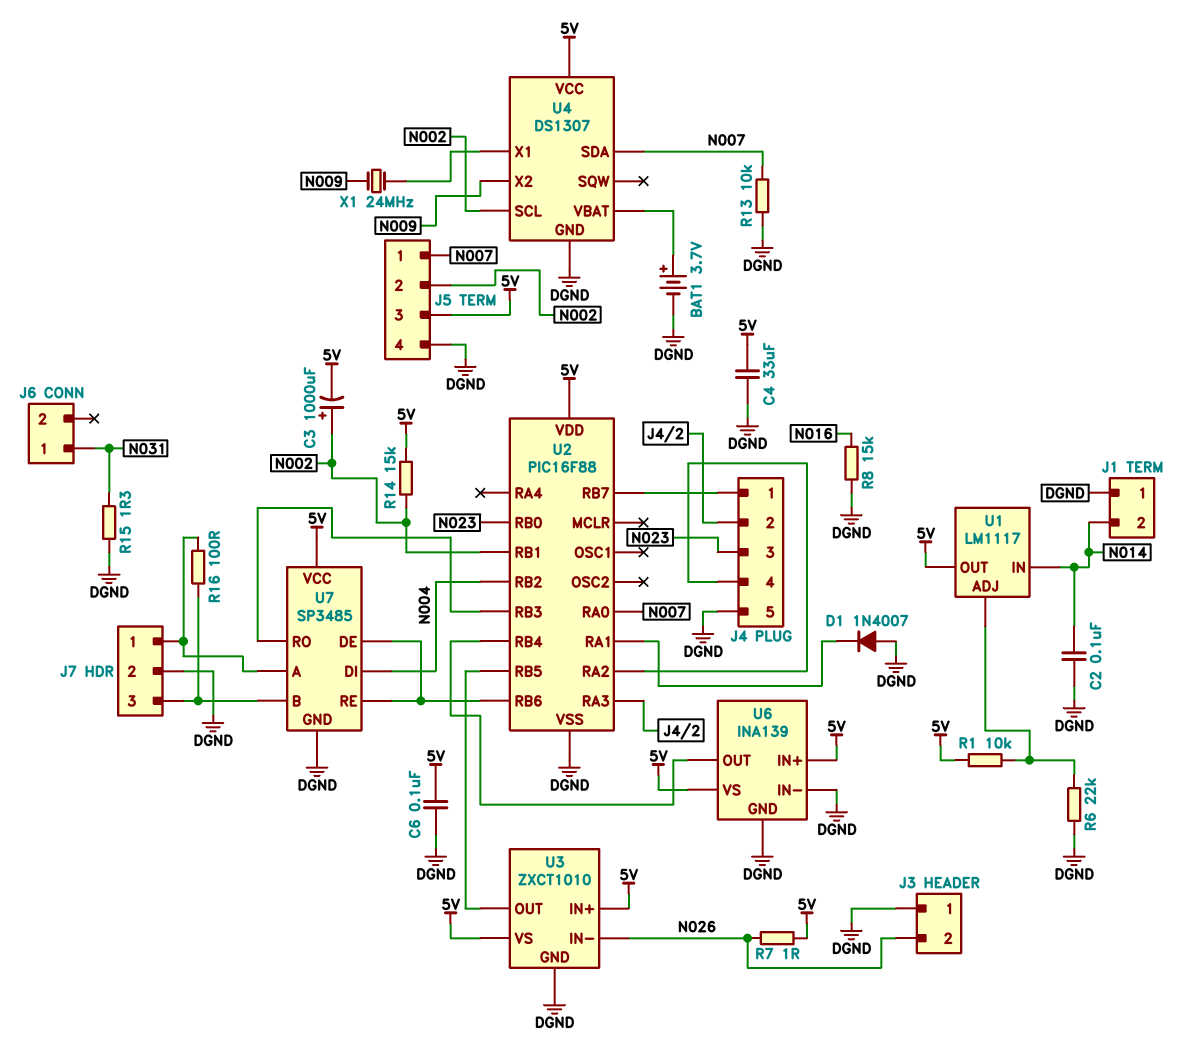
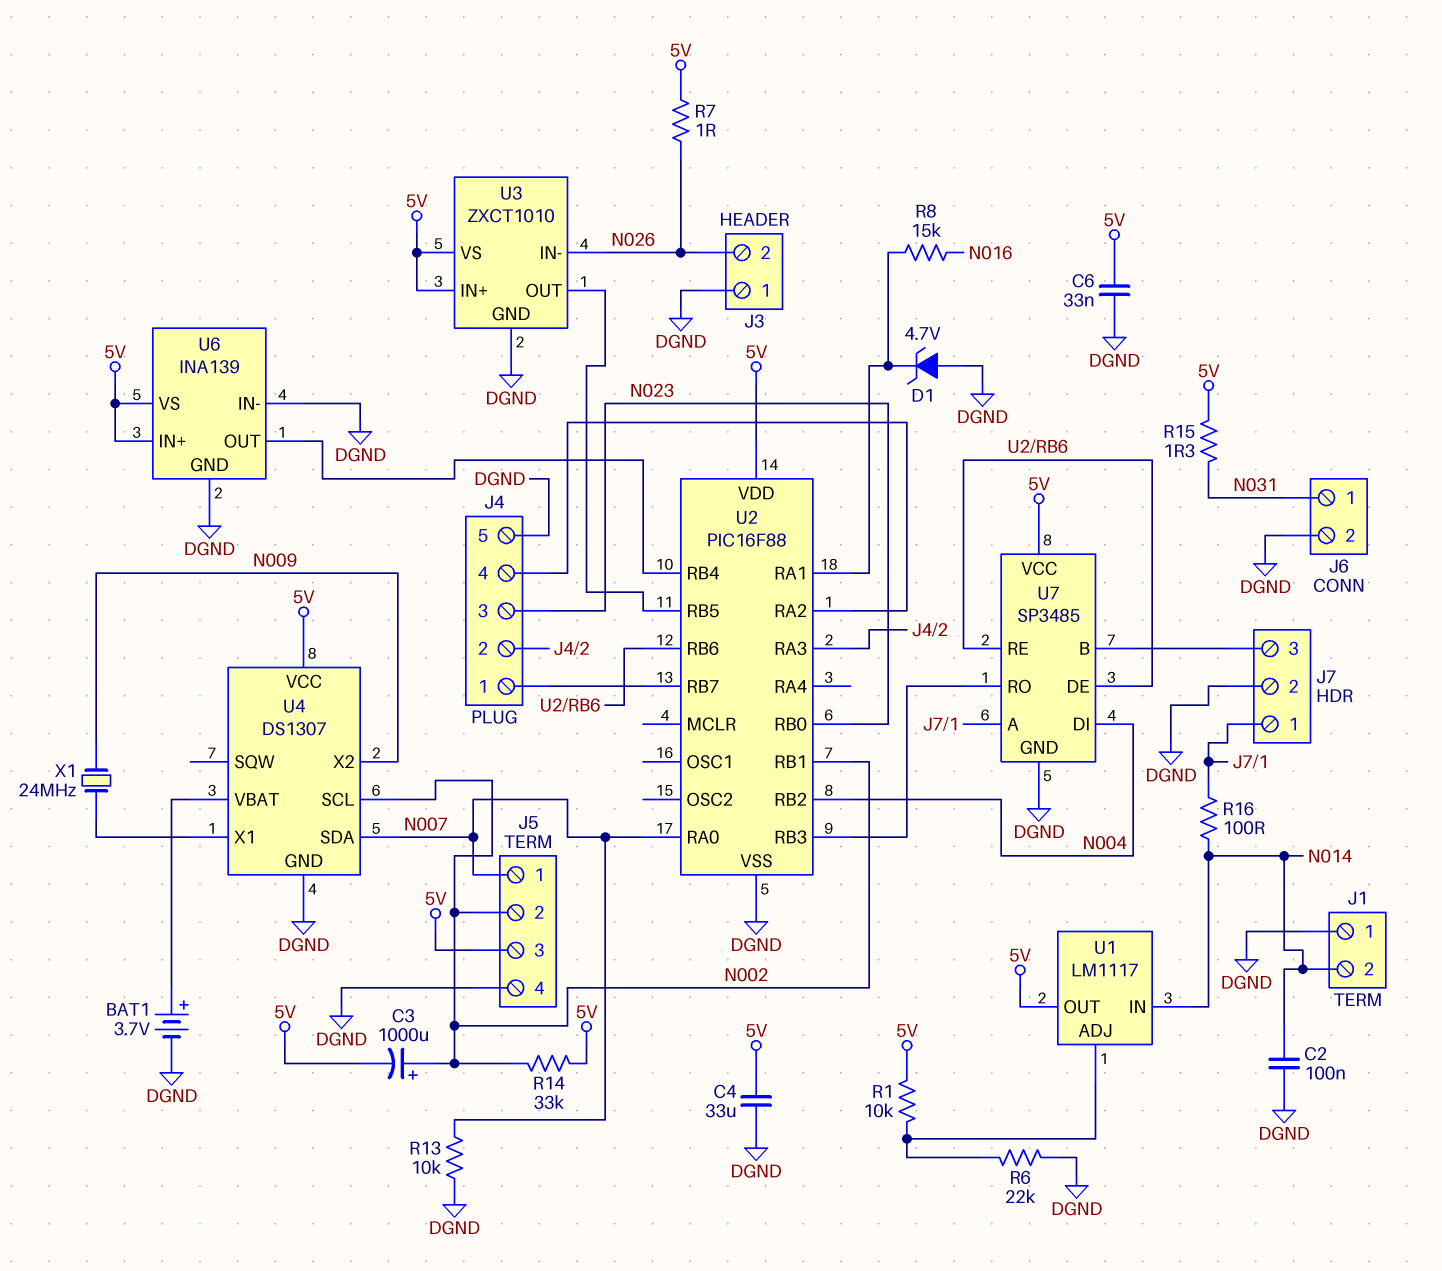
C6: 100nF (5V, DGND) -> 33nF (5V, DGND)
D1: diode 1N4007 (A DGND, K U2/RA1) -> zener 4.7V (A DGND, K U2/RA1)
J6 pin 2: none -> DGND
R8: 15k (DGND, N016) -> 15k (N016, U2/RA1)
R14: 15k (5V, N002) -> 33k (5V, N002)
R15: 1.3 (DGND, N031) -> 1.3 (5V, N031)
R16: 100 (J7/1, J7/3) -> 100 (J7/1, N014)

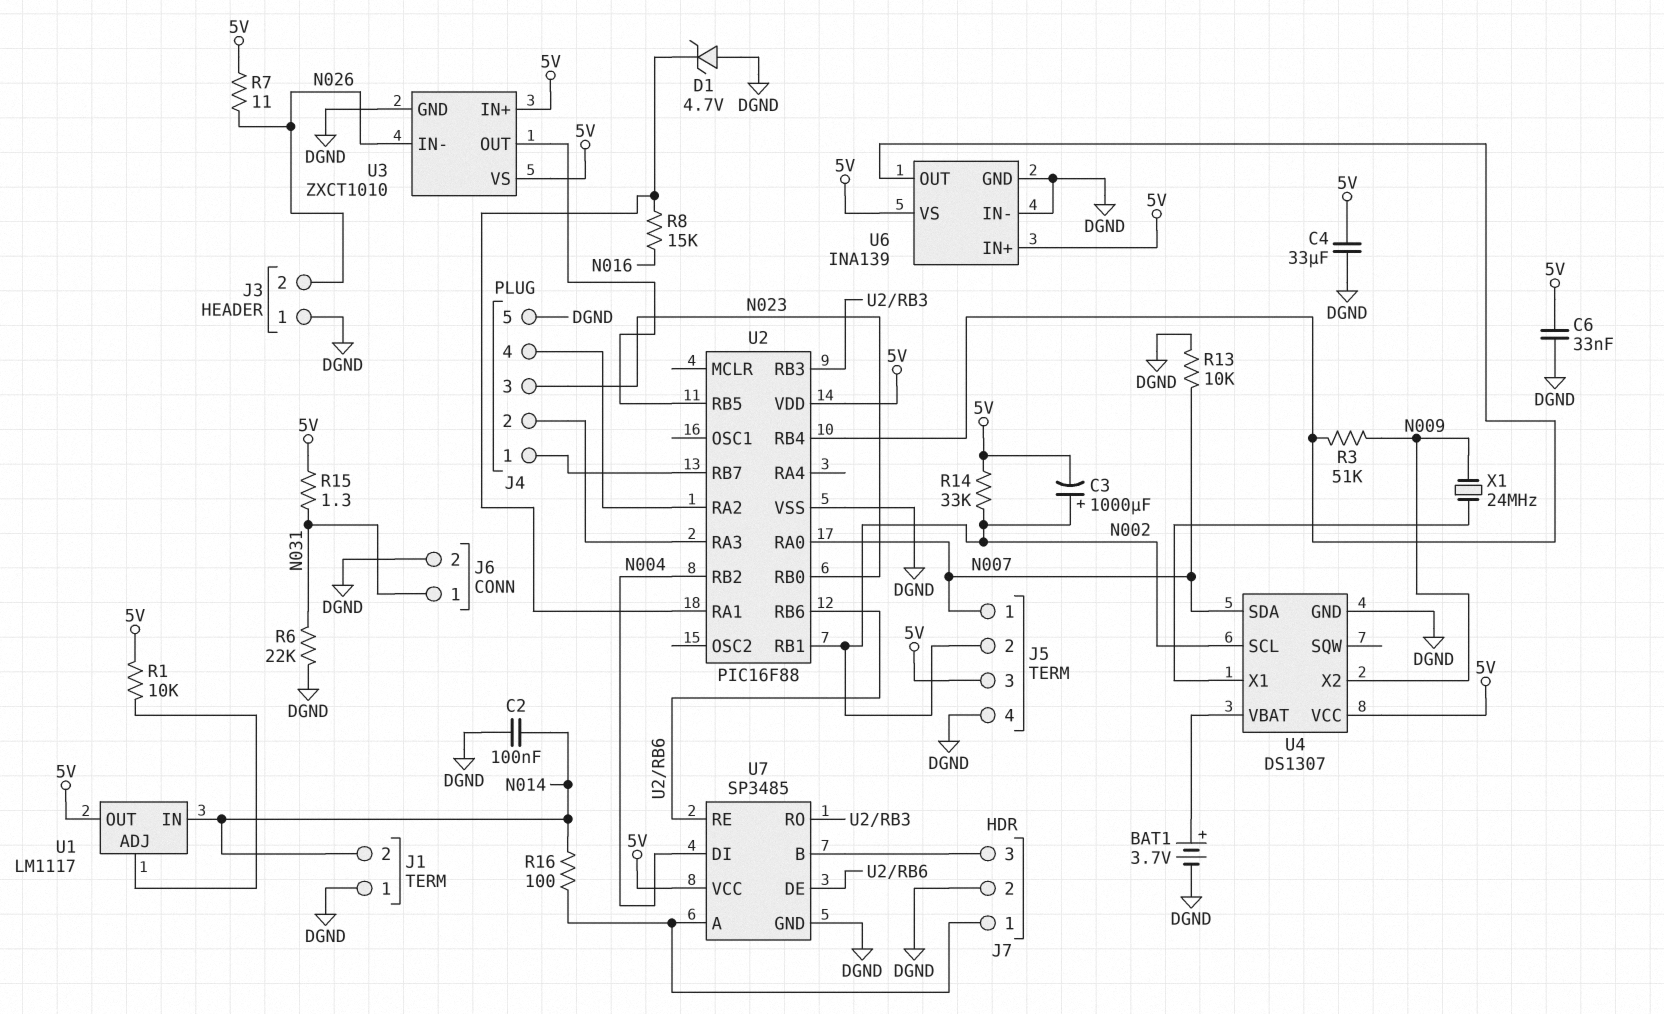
R3: none -> 51k (N009, U2/RB4)
R6: 22k (DGND, U1/ADJ) -> 22k (DGND, N031)
R7: 1 (5V, N026) -> 11 (5V, N026)

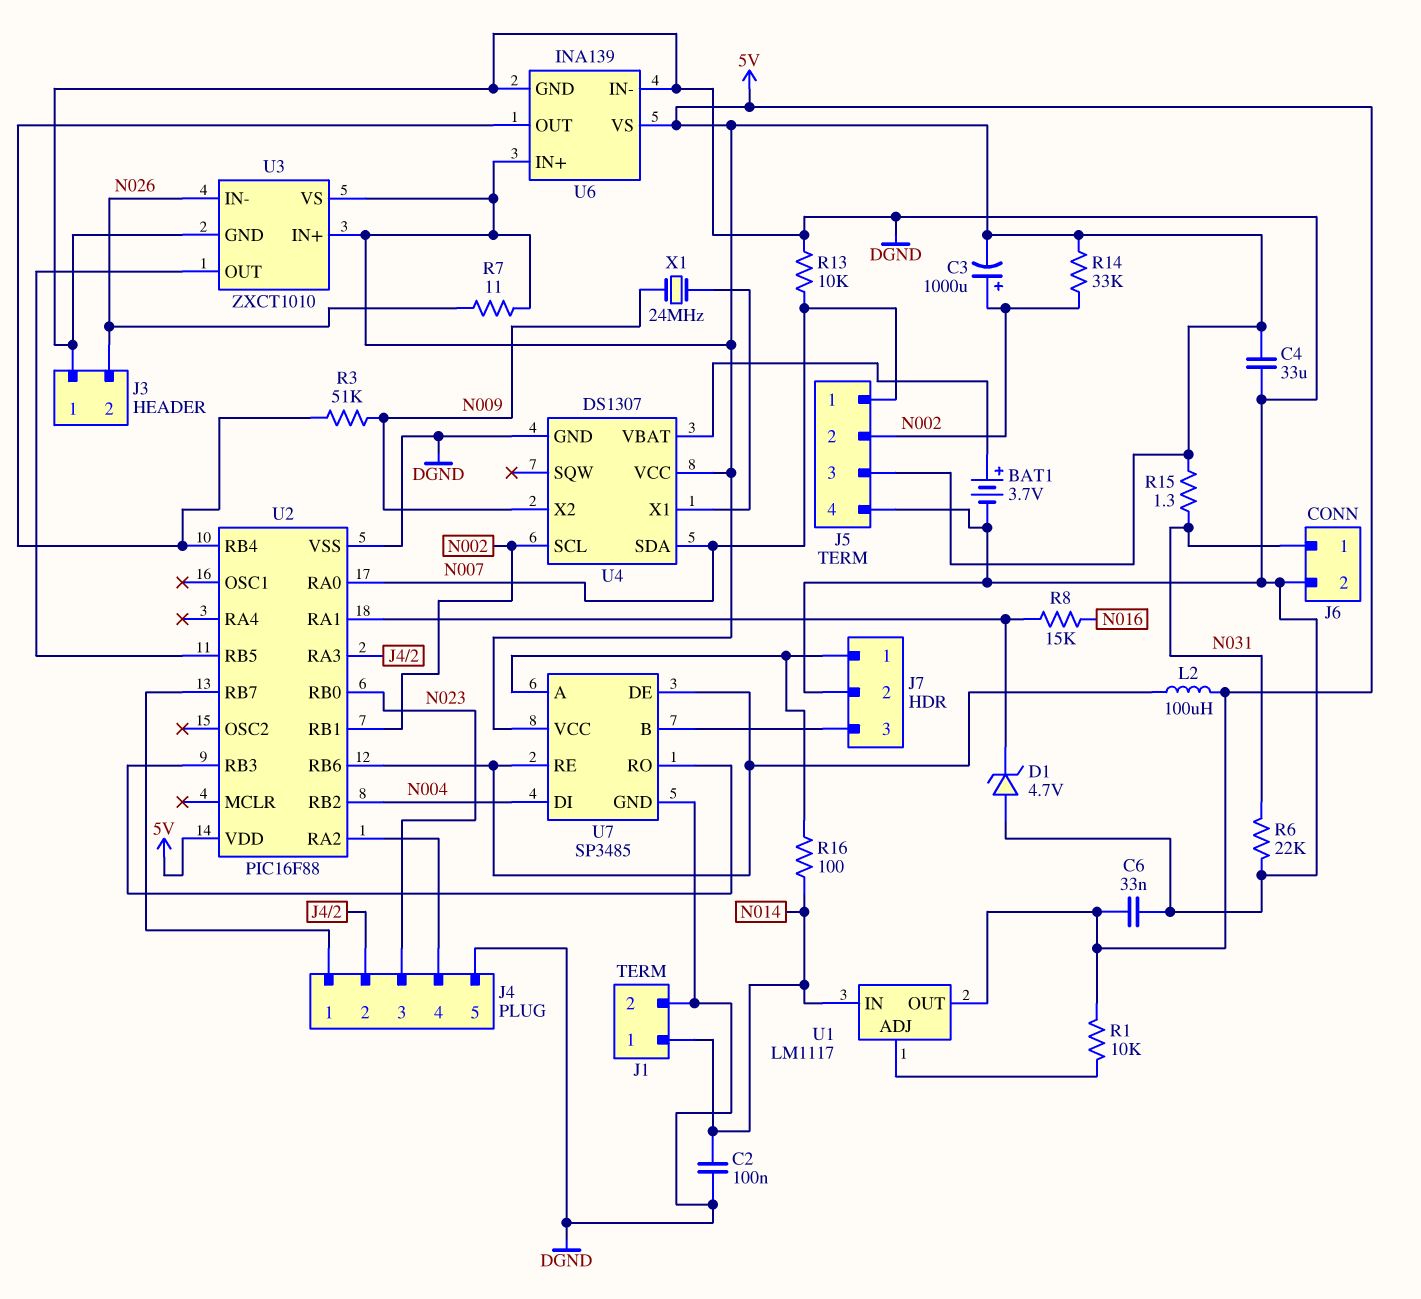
J1 pin 1: DGND -> N014
J1 pin 2: N014 -> DGND
L2: none -> 100uH (5V, U2/RB6)

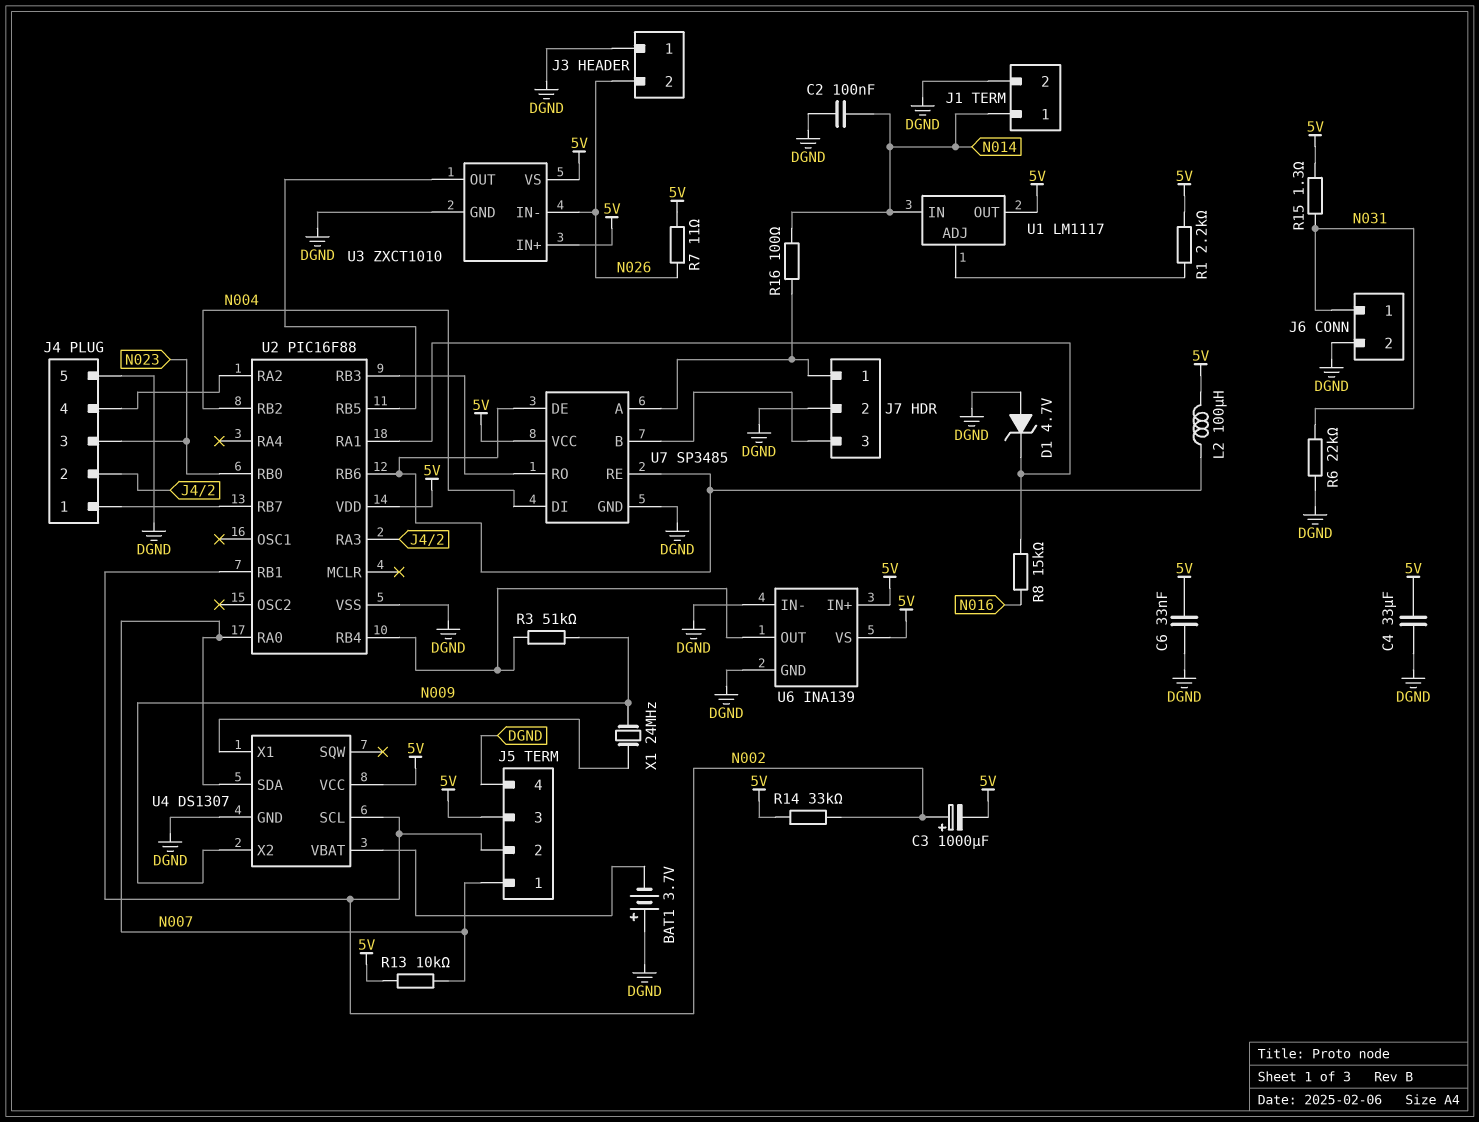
BAT1: 3.7V (plus U4/VBAT, minus DGND) -> 3.7V (plus DGND, minus U4/VBAT)
R1: 10k (5V, U1/ADJ) -> 2.2k (5V, U1/ADJ)
R13: 10k (DGND, N007) -> 10k (5V, N007)

